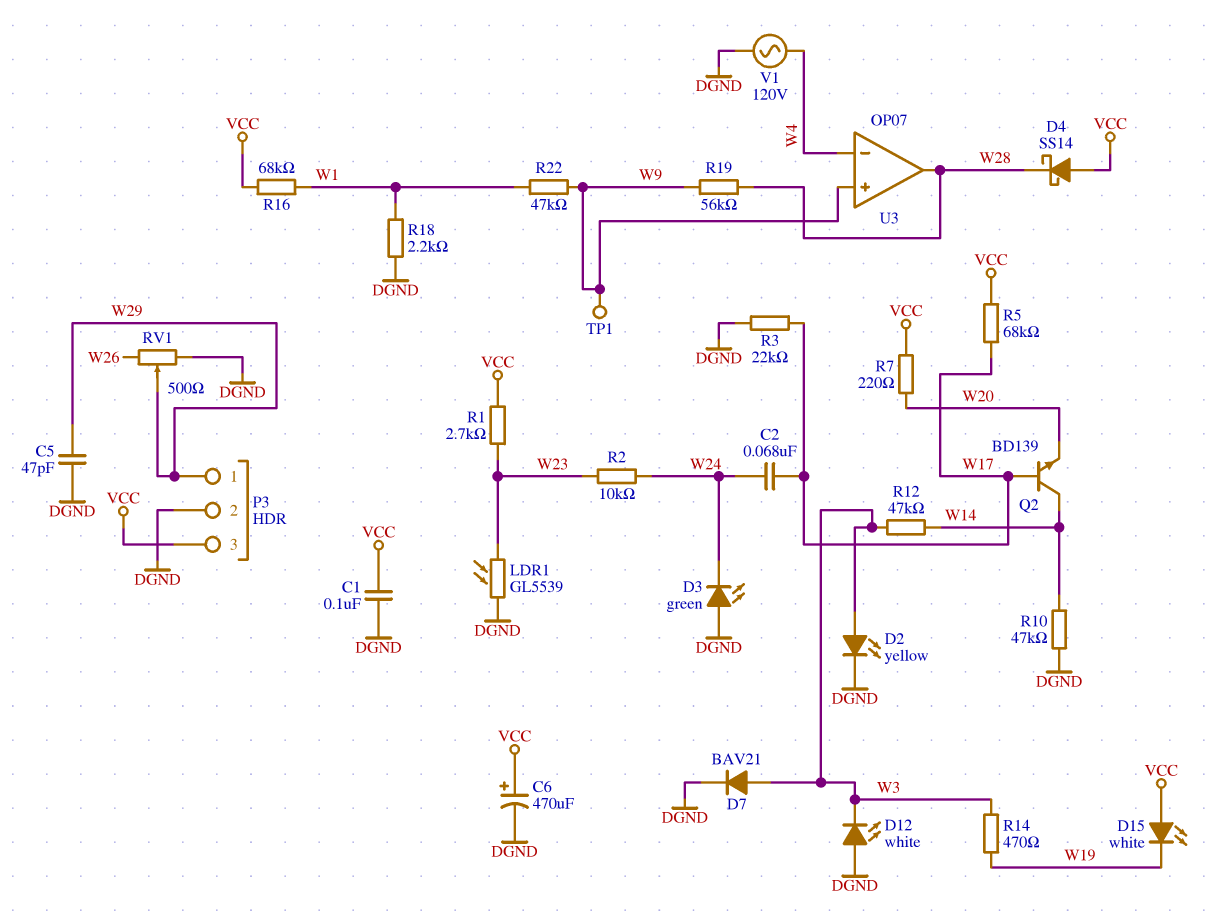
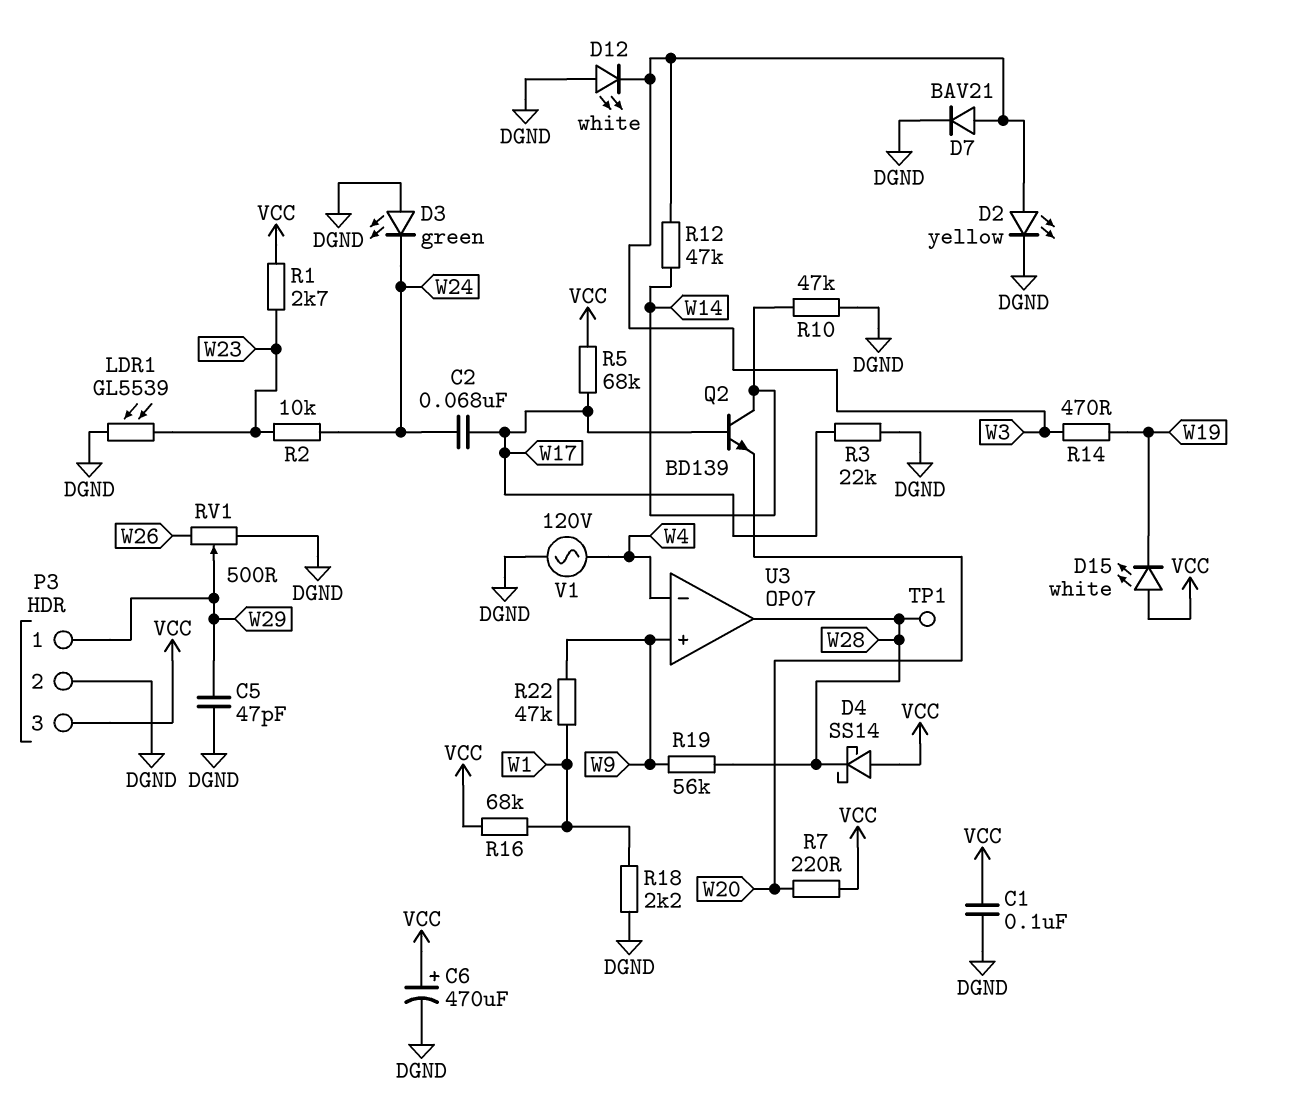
TP1: test point (W9) -> test point (W28)

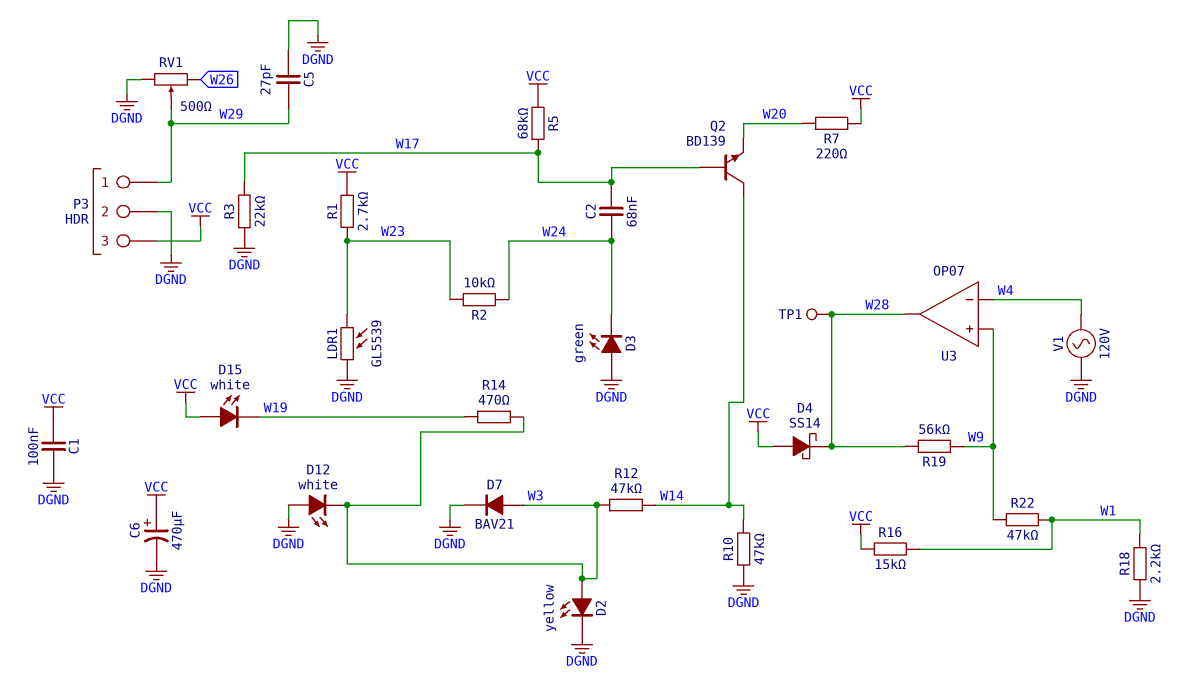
C5: 47pF (DGND, W29) -> 27pF (DGND, W29)
R16: 68k (VCC, W1) -> 15k (VCC, W1)

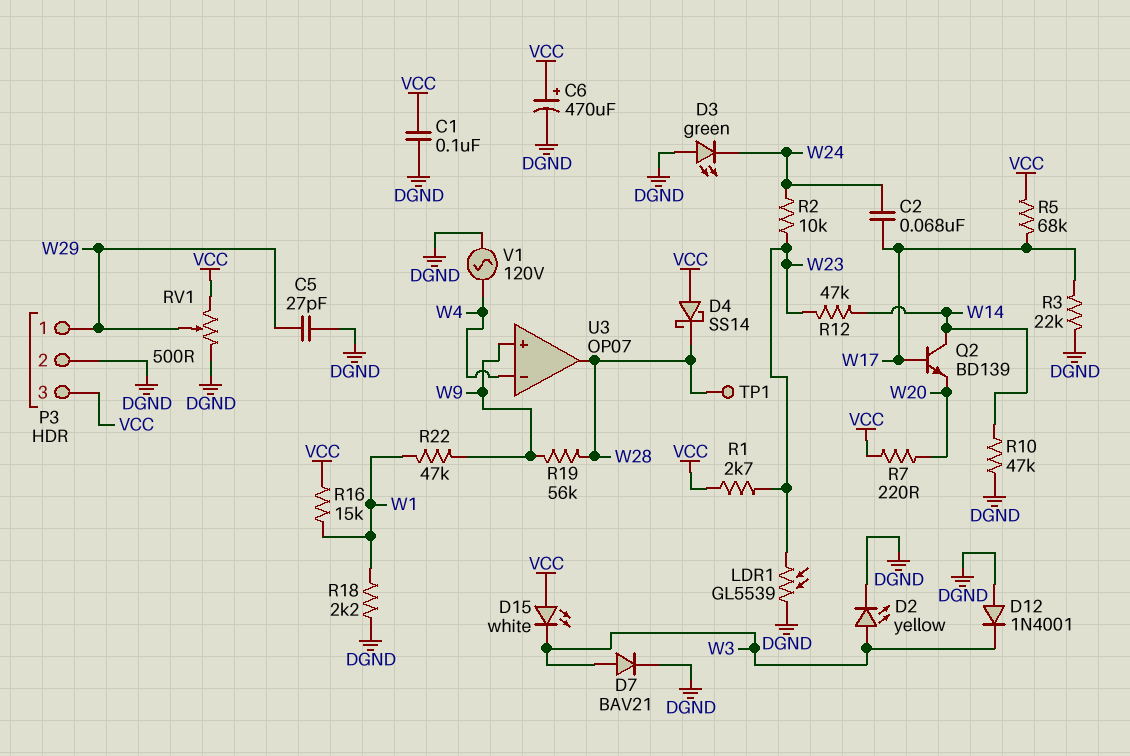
D12: LED white (A DGND, K W3) -> diode 1N4001 (A DGND, K W3)
D15: LED white (A VCC, K W19) -> LED white (A VCC, K W3)
R12: 47k (W3, W14) -> 47k (W14, W23)
R14: 470 (W3, W19) -> none
RV1: 500 (DGND, W26, wiper W29) -> 500 (DGND, VCC, wiper W29)

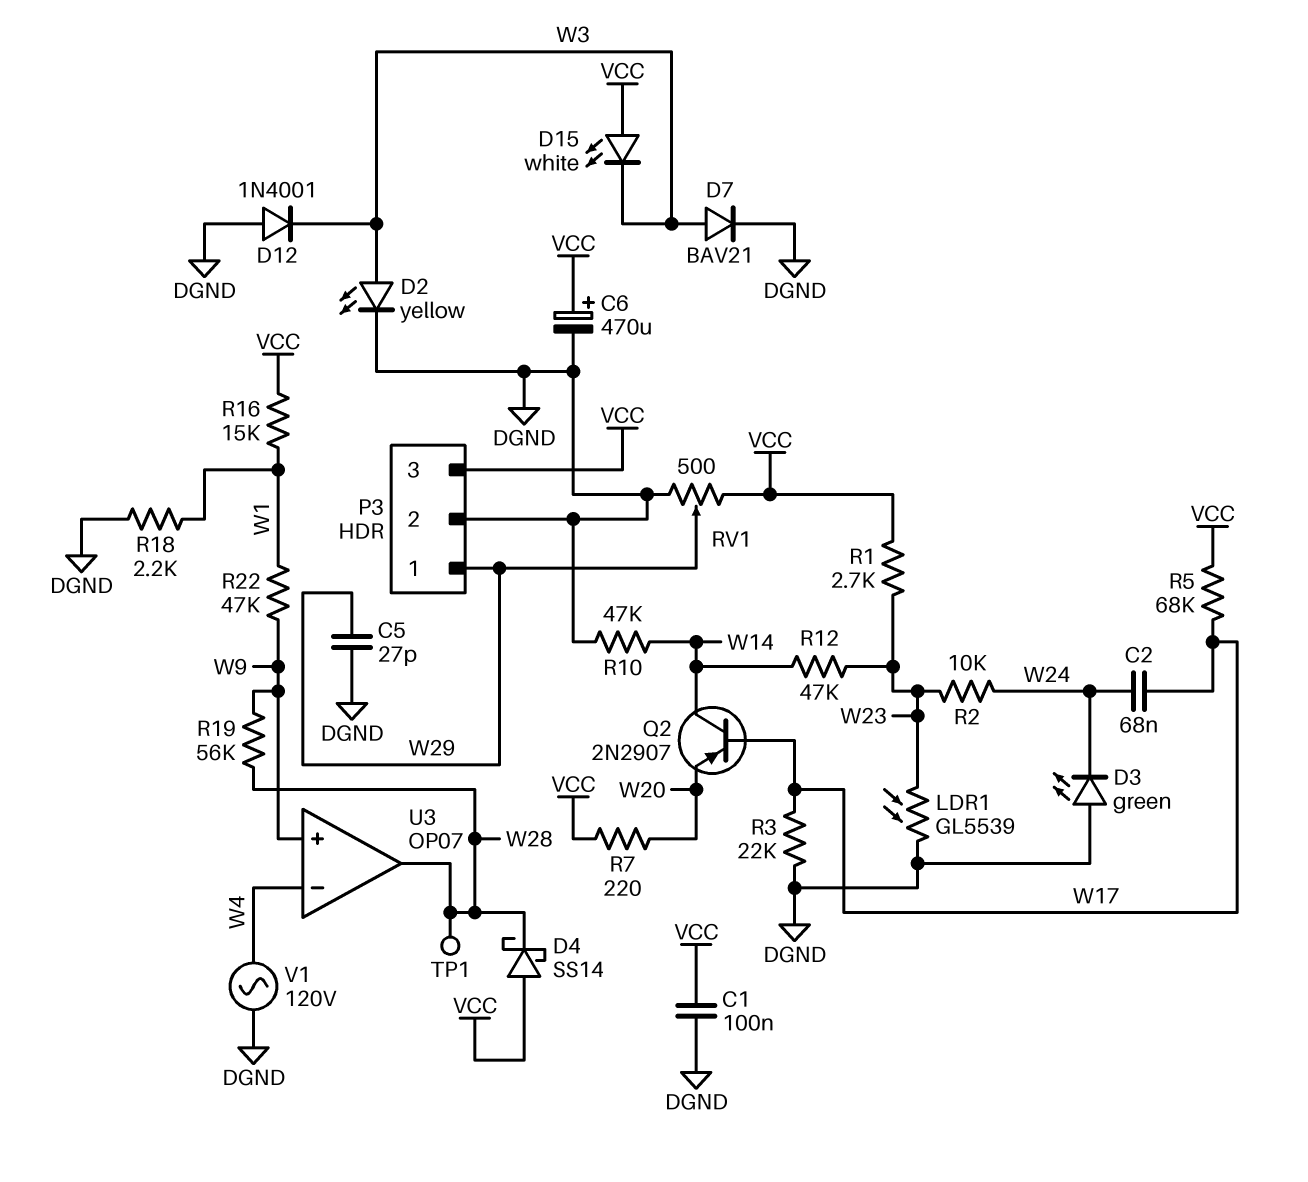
Q2: NPN BD139 (B W17, C W14, E W20) -> PNP 2N2907 (B W17, C W14, E W20)

